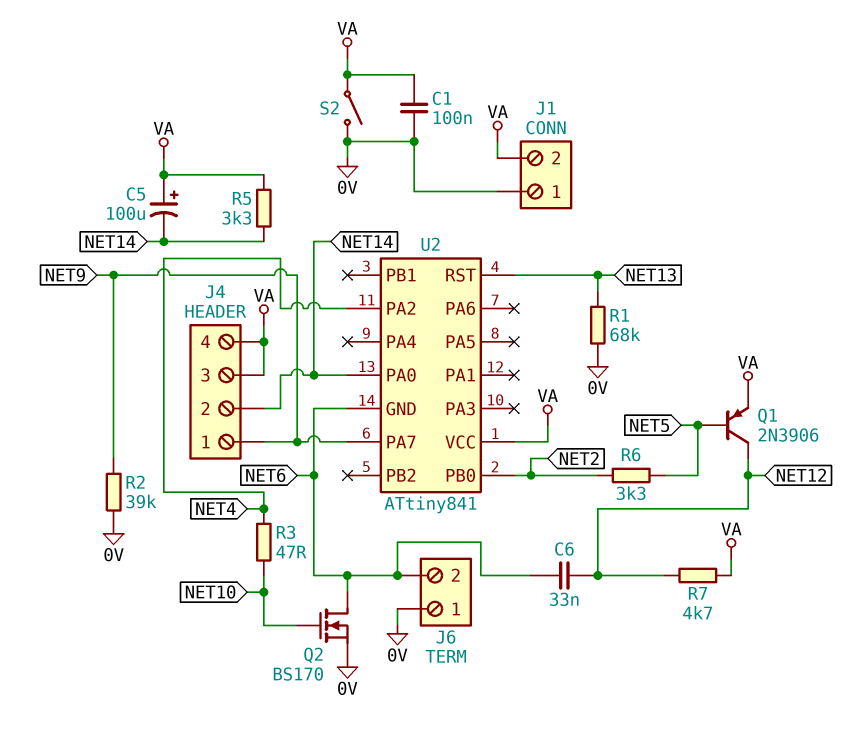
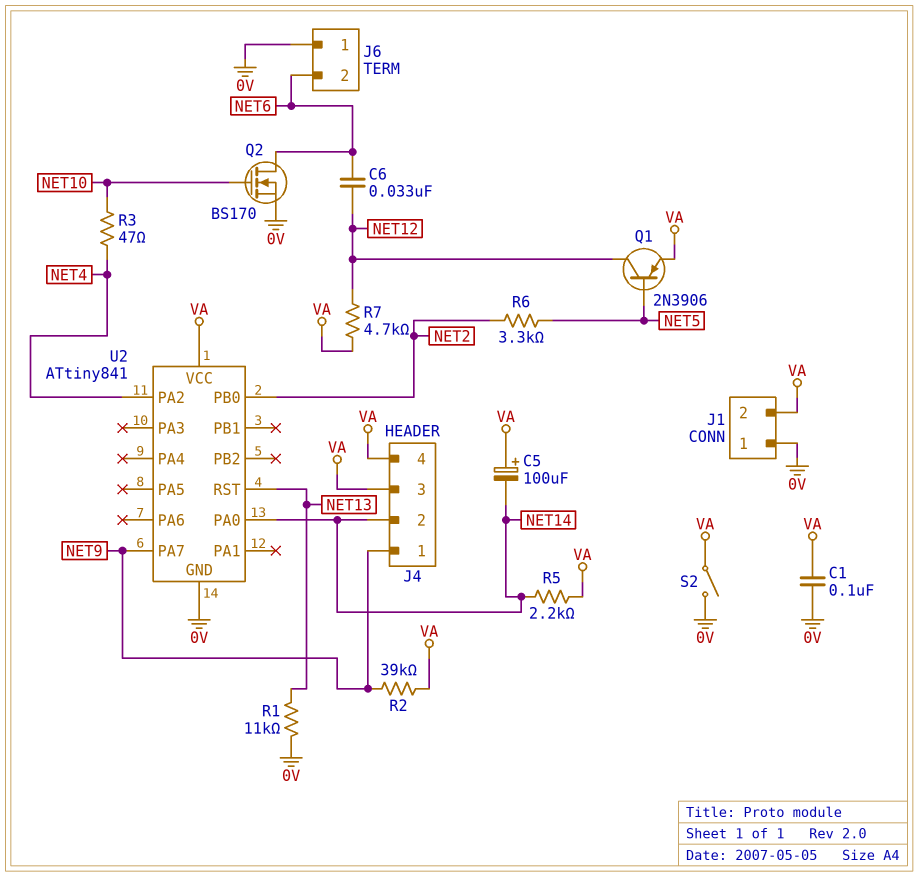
R1: 68k (0V, NET13) -> 11k (0V, NET13)
R2: 39k (0V, NET9) -> 39k (NET9, VA)
R5: 3.3k (NET14, VA) -> 2.2k (NET14, VA)
U2 pin GND: NET6 -> 0V

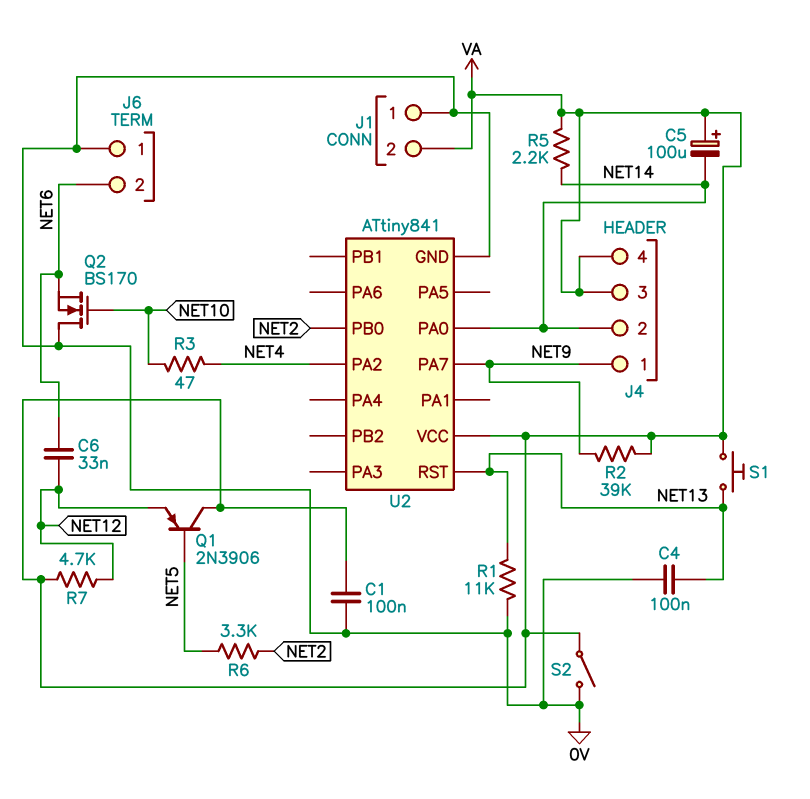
C4: none -> 100nF (0V, NET13)
Q1: PNP 2N3906 (B NET5, C NET12, E VA) -> PNP 2N3906 (B NET5, C VA, E NET12)
Q2: NMOS BS170 (G NET10, D NET6, S 0V) -> NMOS BS170 (G NET10, D 0V, S NET6)
S1: none -> button (NET13, VA)

